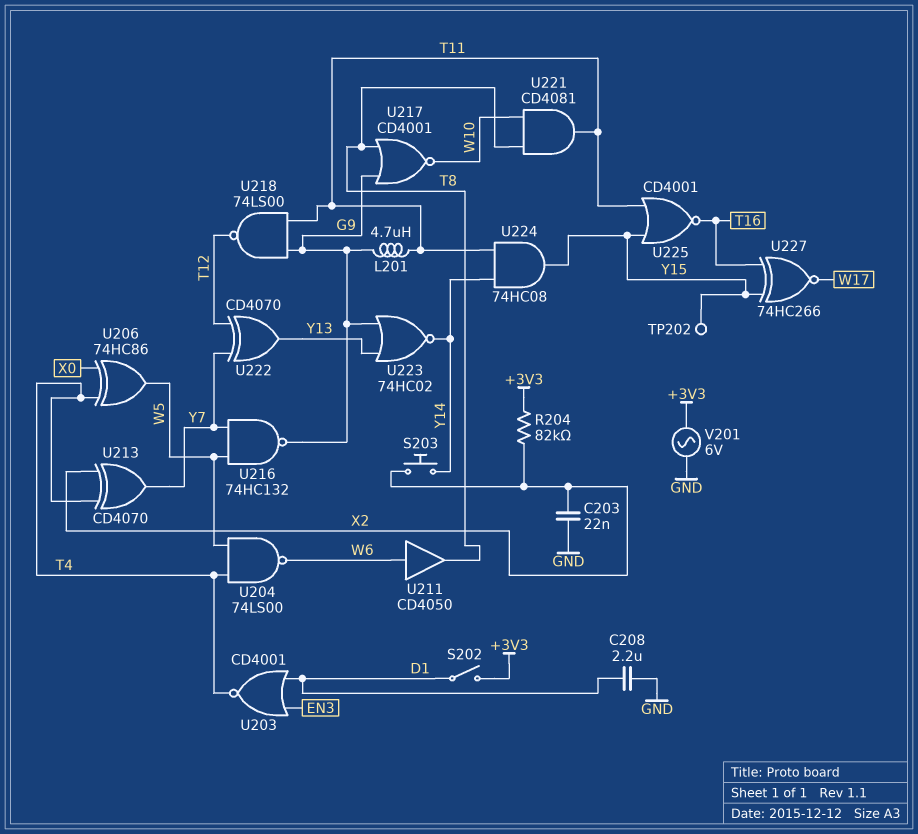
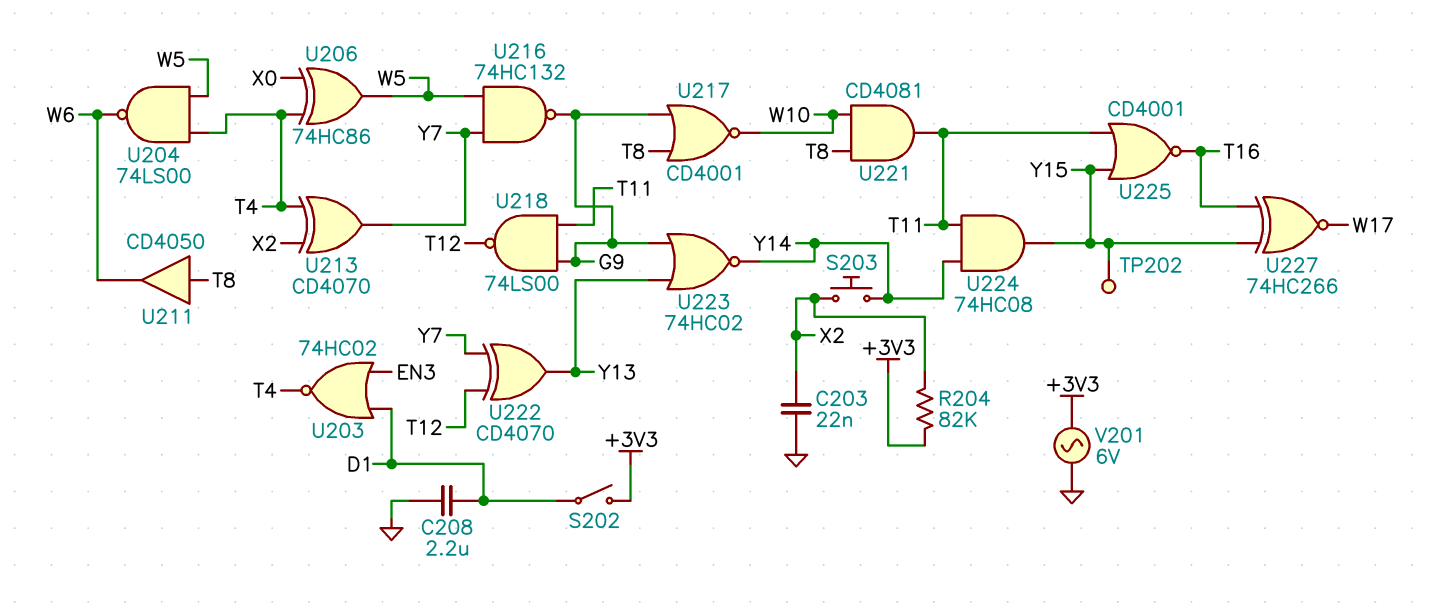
L201: 4.7uH (G9, T11) -> none
U203: NOR CD4001 (in D1, in EN3, out T4) -> NOR 74HC02 (in D1, in EN3, out T4)
U211: buffer CD4050 (in W6, out T8) -> buffer CD4050 (in T8, out W6)

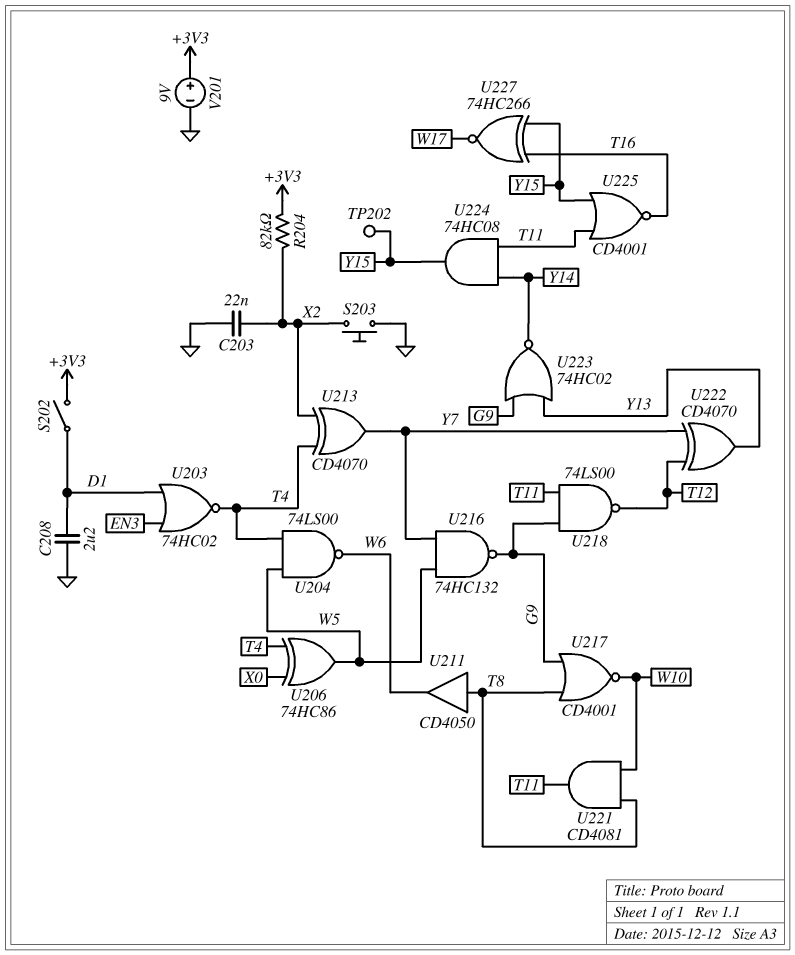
S203: button (X2, Y14) -> button (GND, X2)
V201: AC 6V (+3V3, GND) -> 9V (plus +3V3, minus GND)

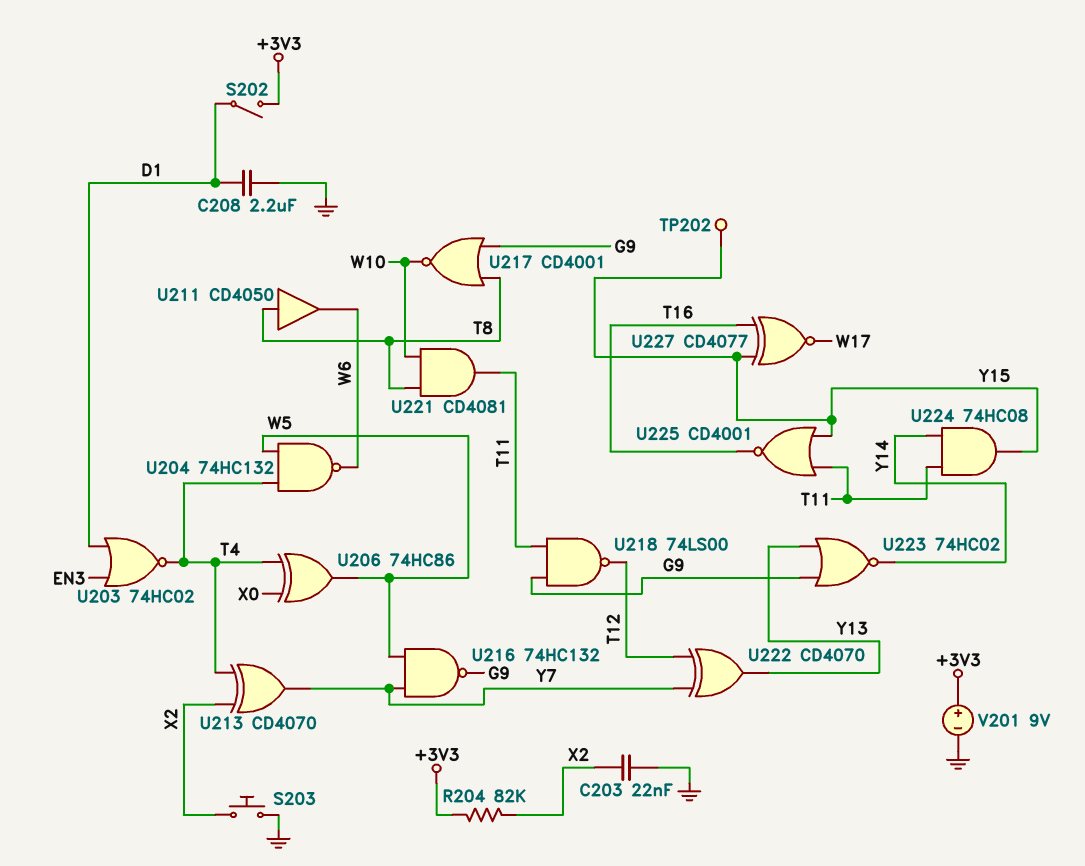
U204: NAND 74LS00 (in T4, in W5, out W6) -> NAND 74HC132 (in T4, in W5, out W6)
U227: XNOR 74HC266 (in T16, in Y15, out W17) -> XNOR CD4077 (in T16, in Y15, out W17)

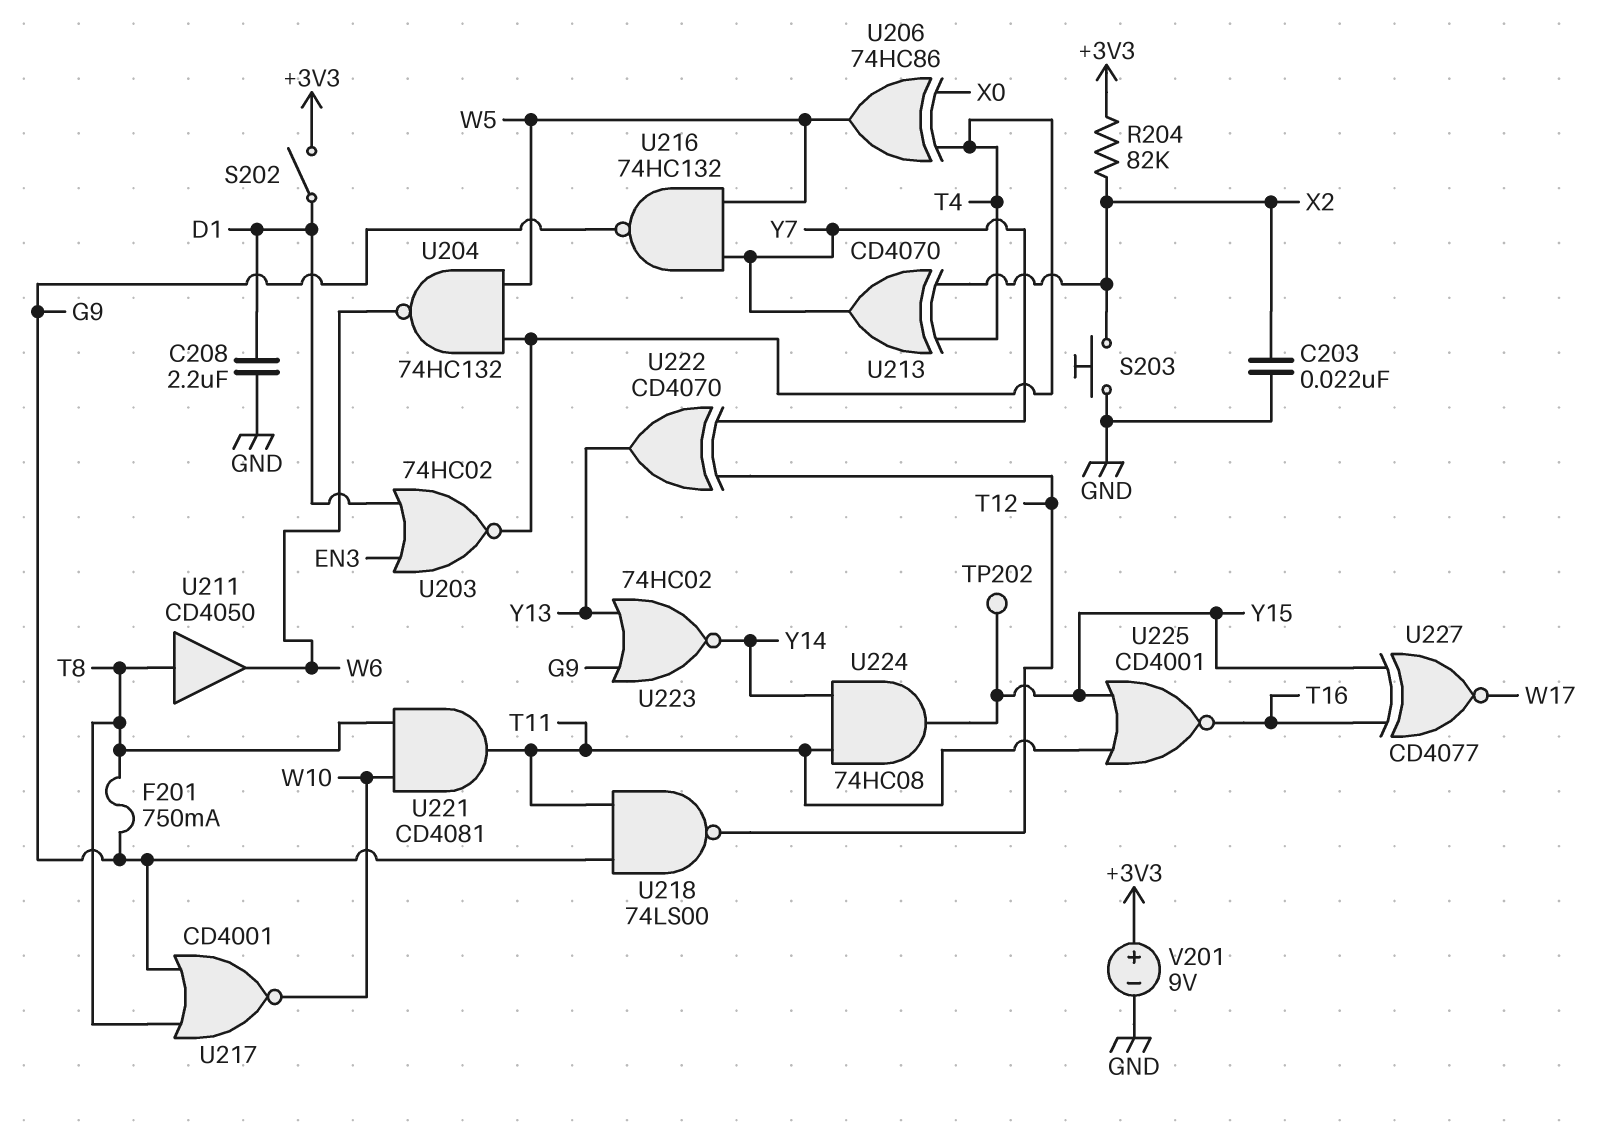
F201: none -> 750mA (G9, T8)

